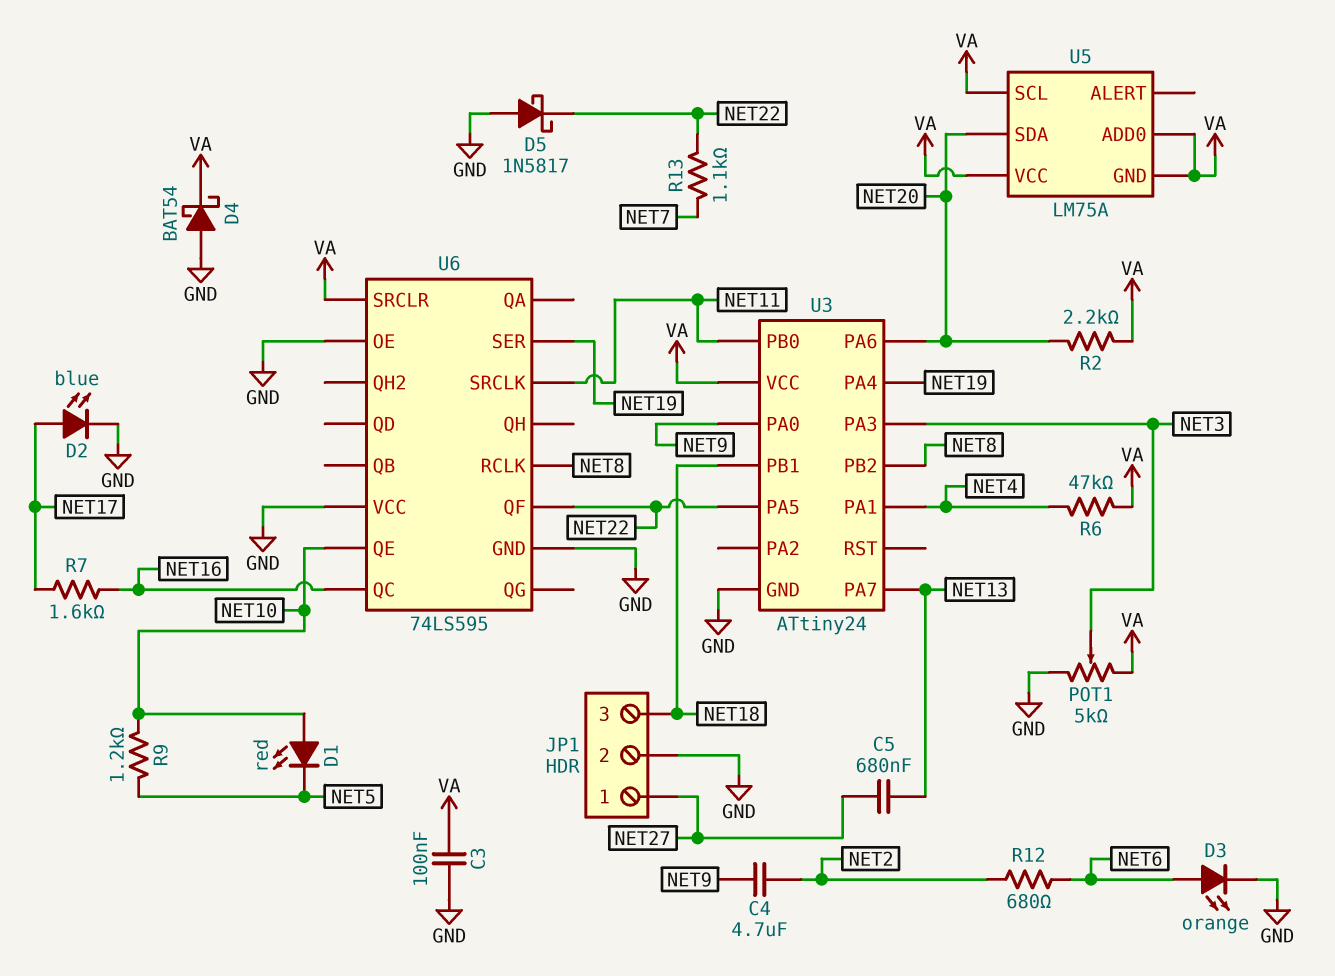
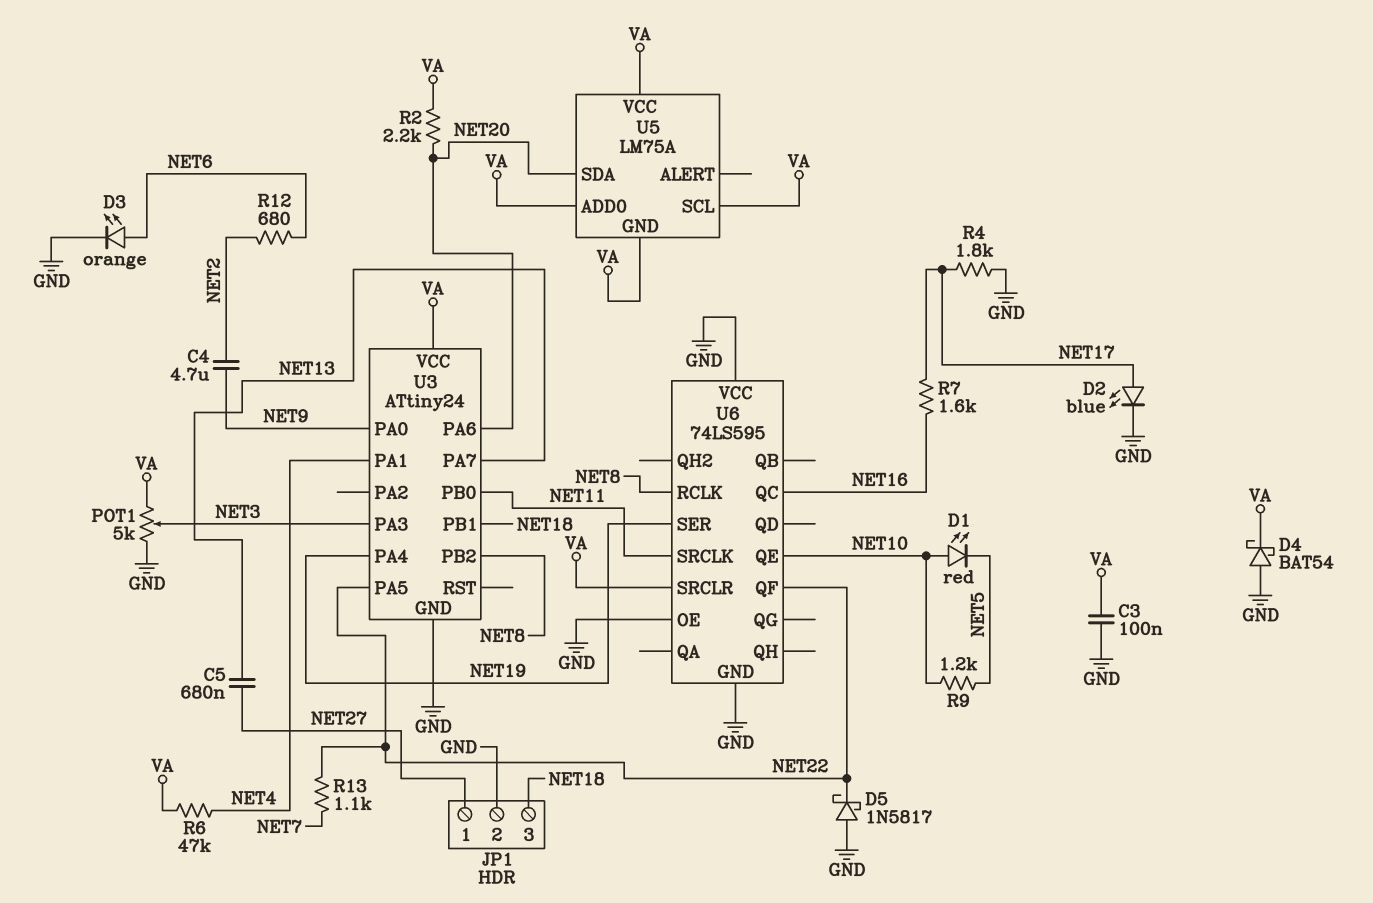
R4: none -> 1.8k (GND, NET17)

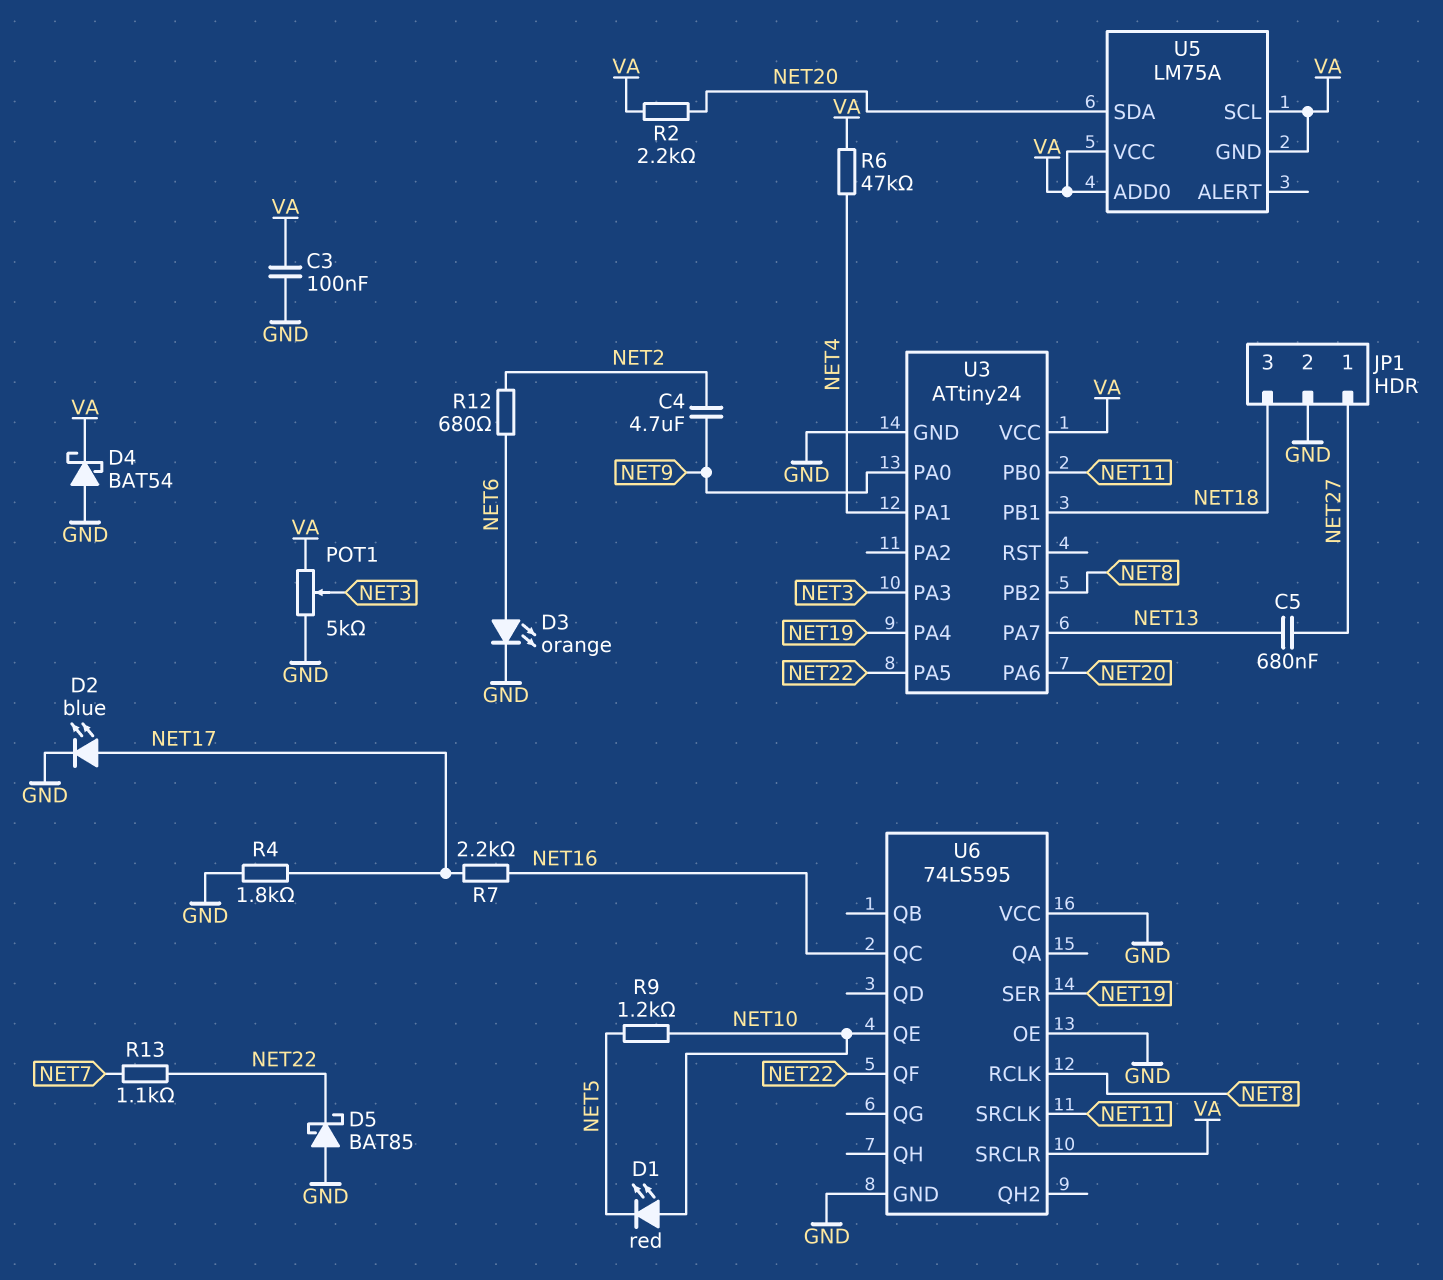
D5: schottky 1N5817 (A GND, K NET22) -> schottky BAT85 (A GND, K NET22)
R7: 1.6k (NET16, NET17) -> 2.2k (NET16, NET17)

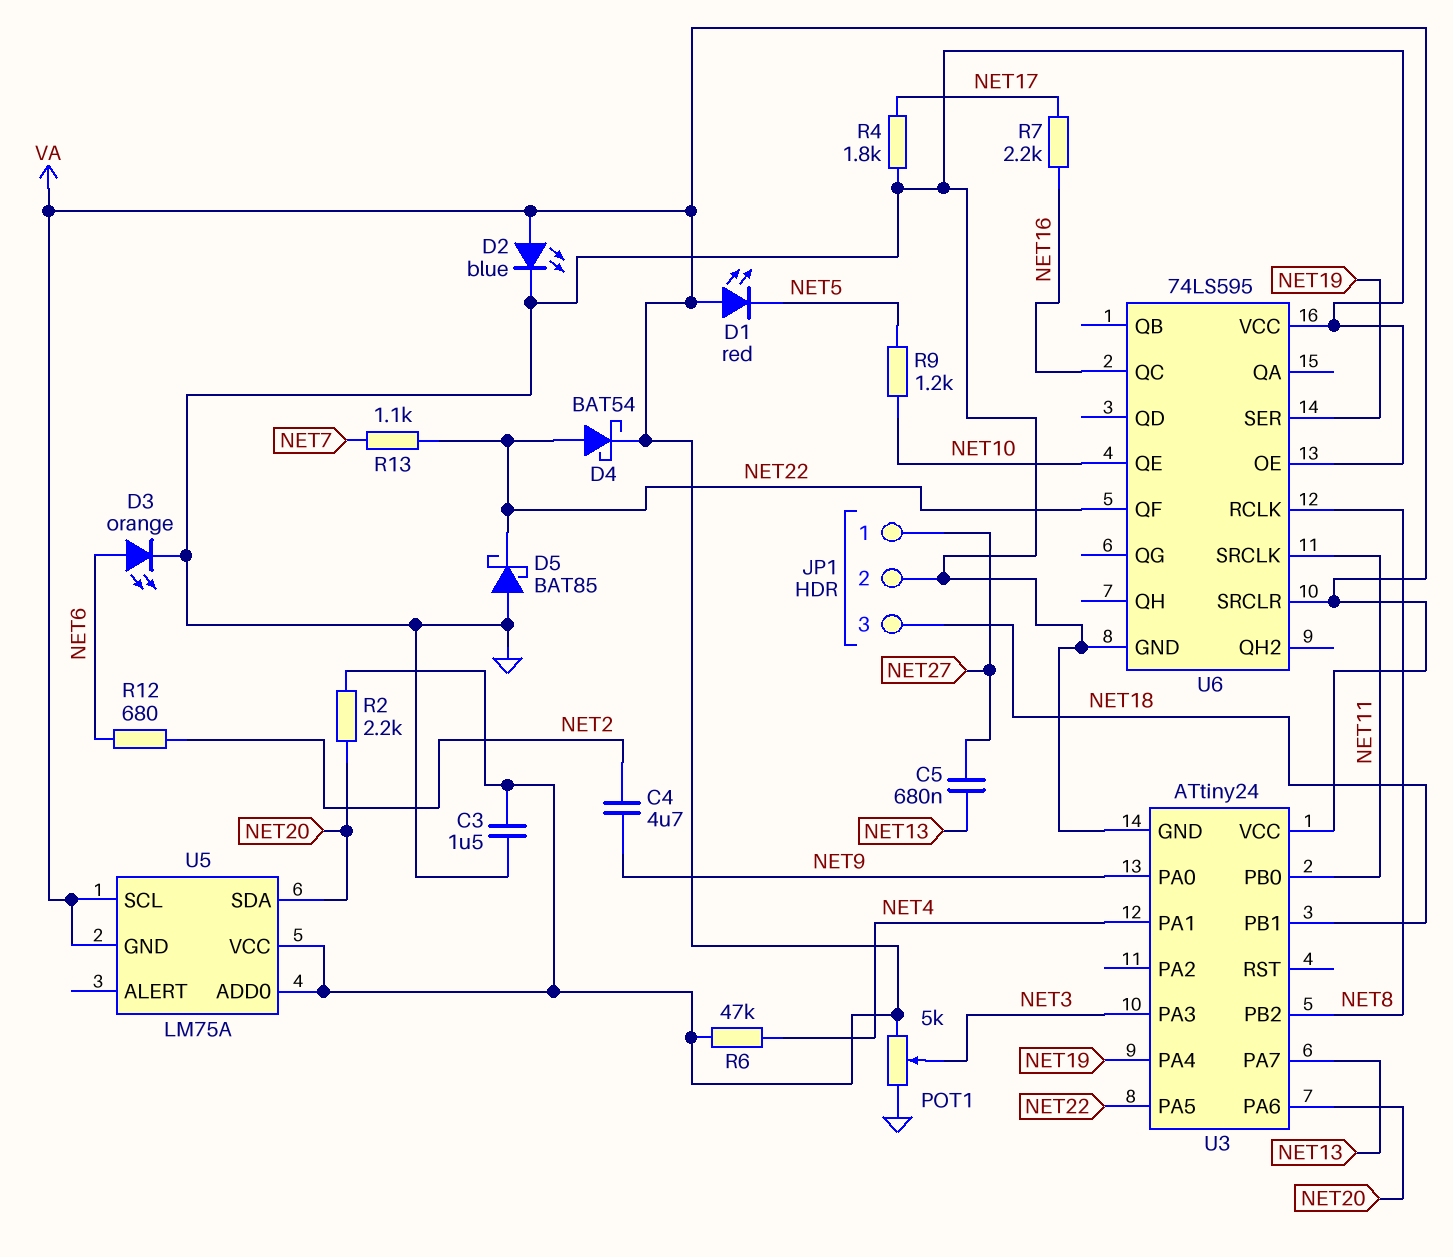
C3: 100nF (GND, VA) -> 1.5uF (GND, VA)
D1: LED red (A NET10, K NET5) -> LED red (A VA, K NET5)
D2: LED blue (A NET17, K GND) -> LED blue (A VA, K GND)
D4: schottky BAT54 (A GND, K VA) -> schottky BAT54 (A NET22, K VA)

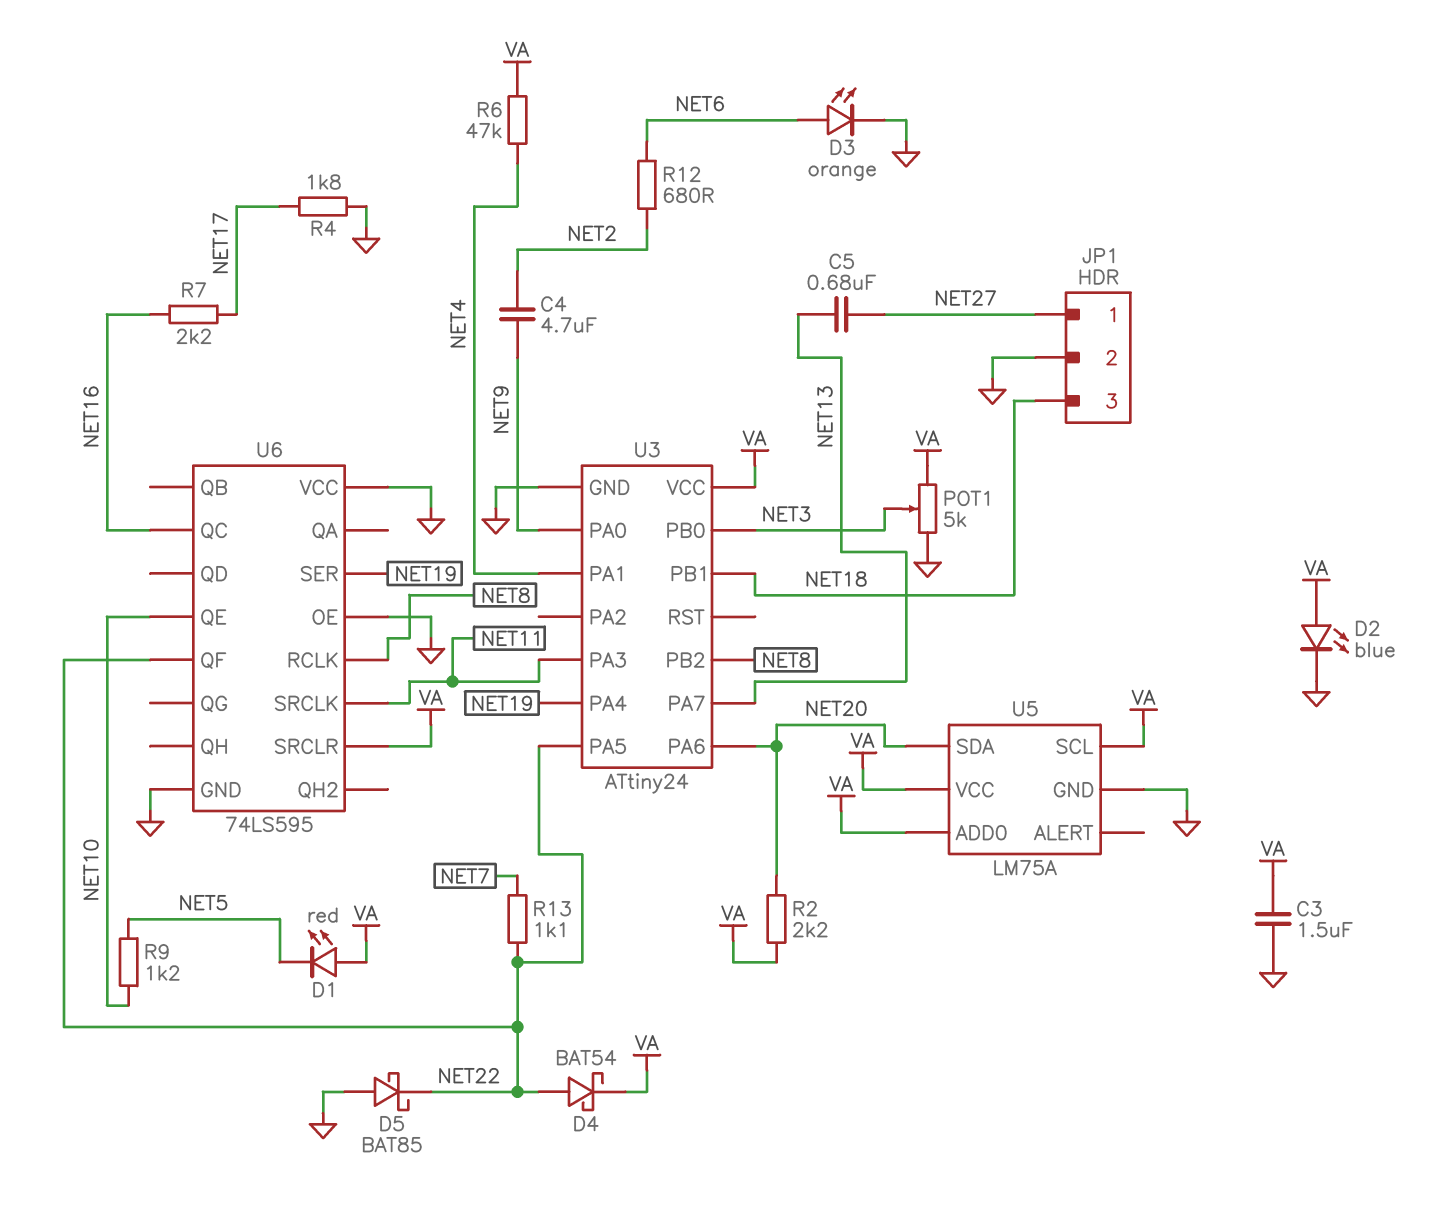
U3 pin PA3: NET3 -> NET11
U3 pin PB0: NET11 -> NET3
U5 pin GND: VA -> GND

